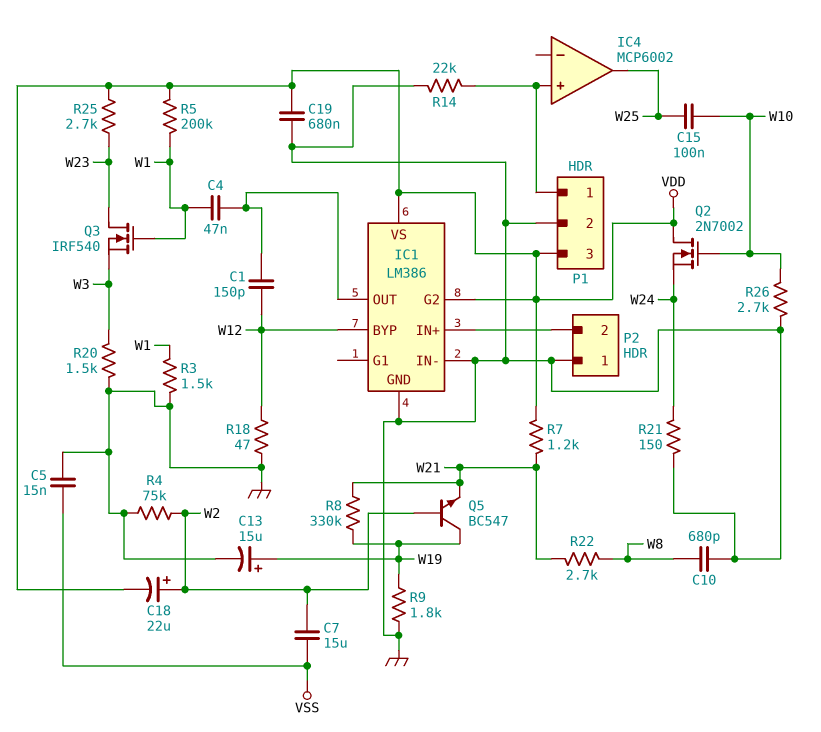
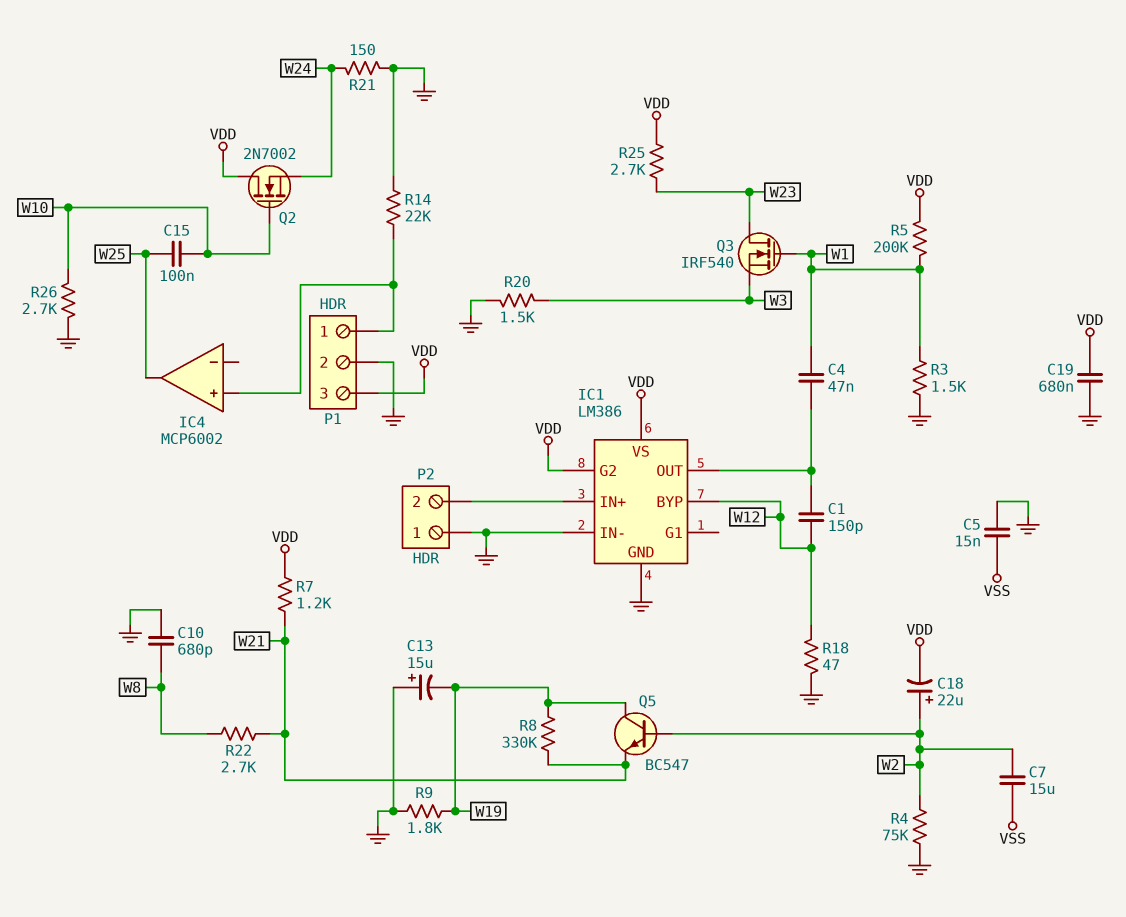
C13: 15uF (plus W19, minus GND) -> 15uF (plus GND, minus W19)

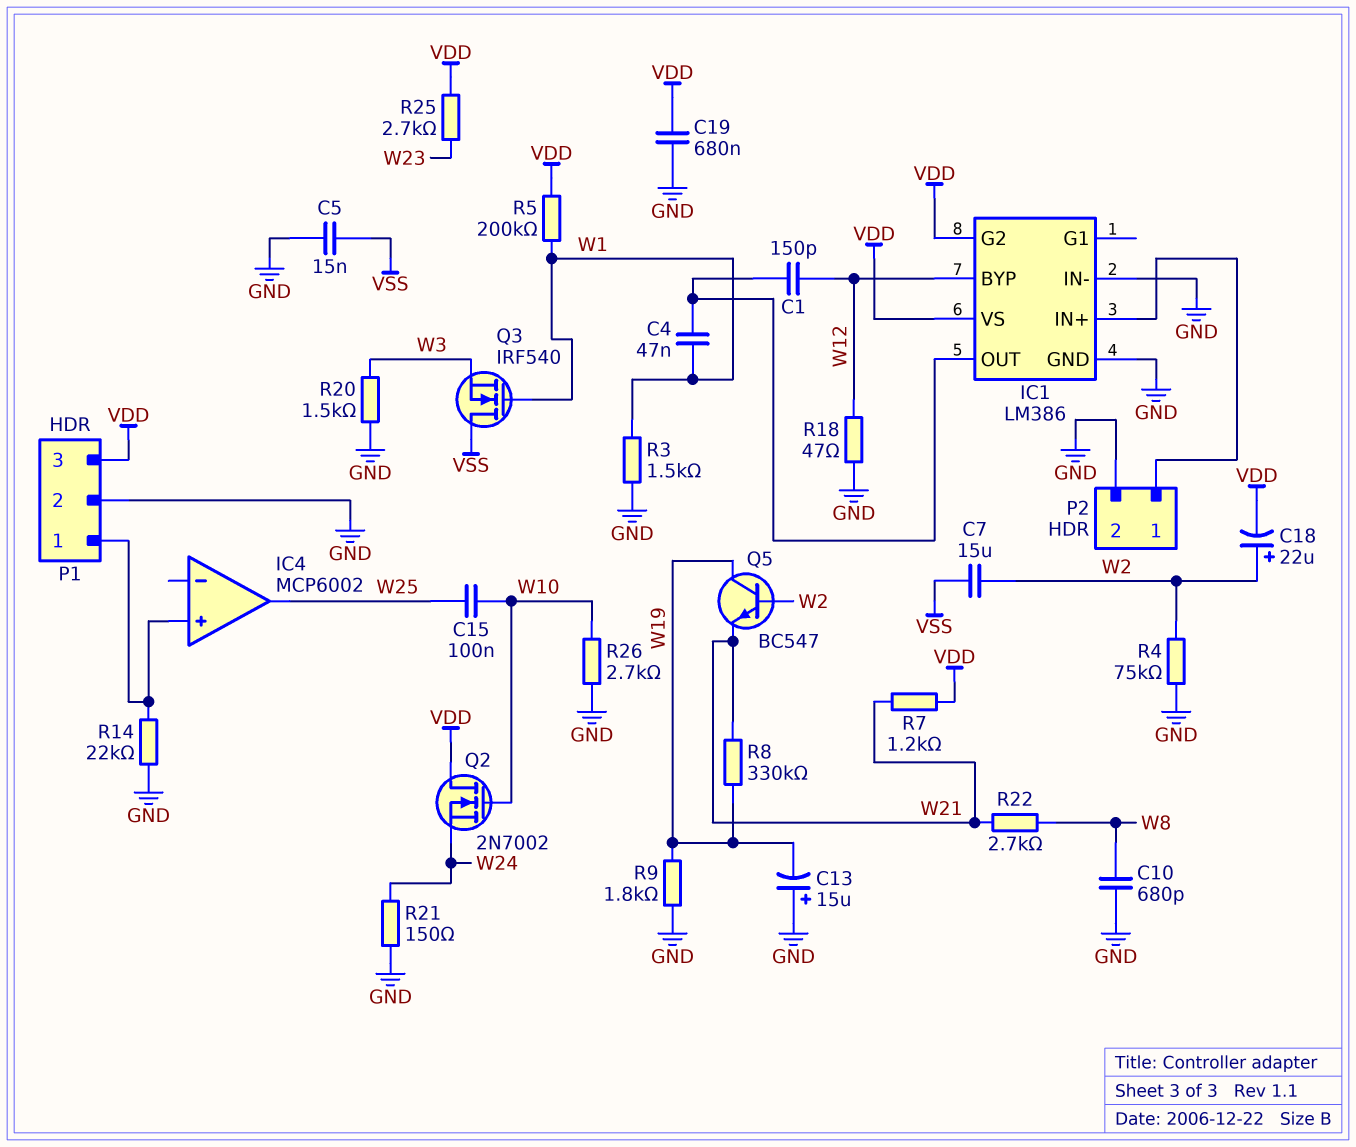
P2 pin 1: GND -> IC1/IN+
P2 pin 2: IC1/IN+ -> GND
Q3: NMOS IRF540 (G W1, D W23, S W3) -> NMOS IRF540 (G W1, D VSS, S W3)

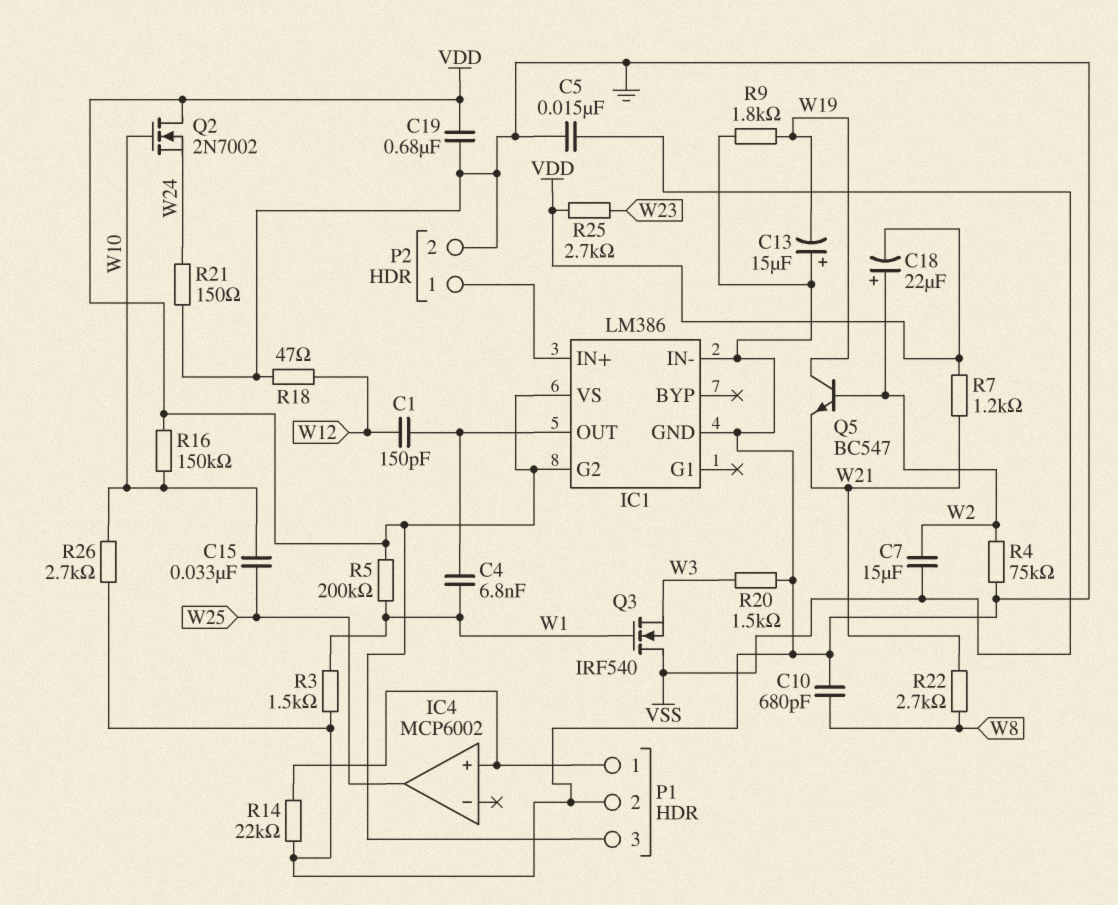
C4: 47nF (IC1/OUT, W1) -> 6.8nF (IC1/OUT, W1)
C15: 100nF (W10, W25) -> 33nF (W10, W25)
IC1 pin BYP: W12 -> none
R8: 330k (W19, W21) -> none
R16: none -> 150k (VDD, W10)

